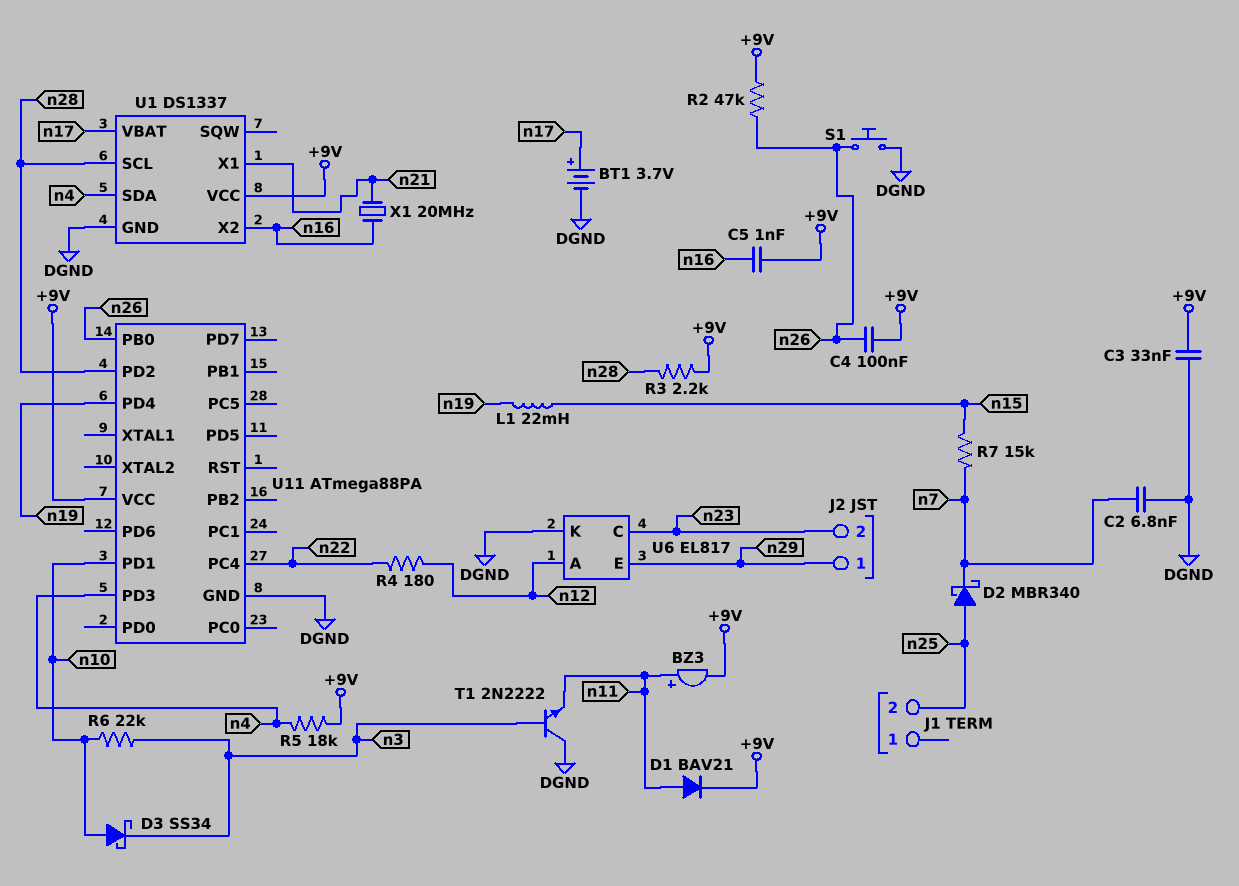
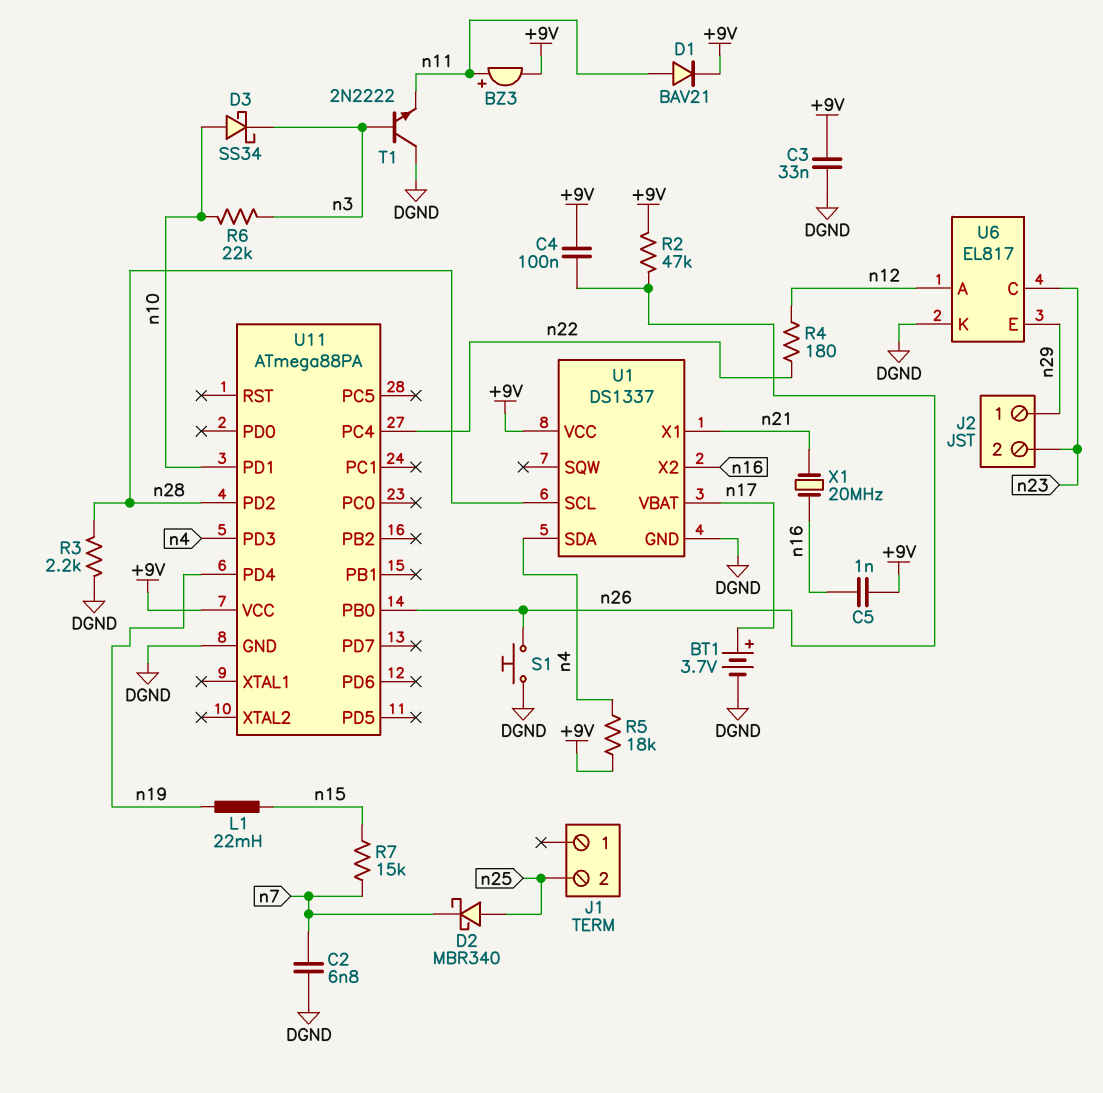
R3: 2.2k (+9V, n28) -> 2.2k (DGND, n28)

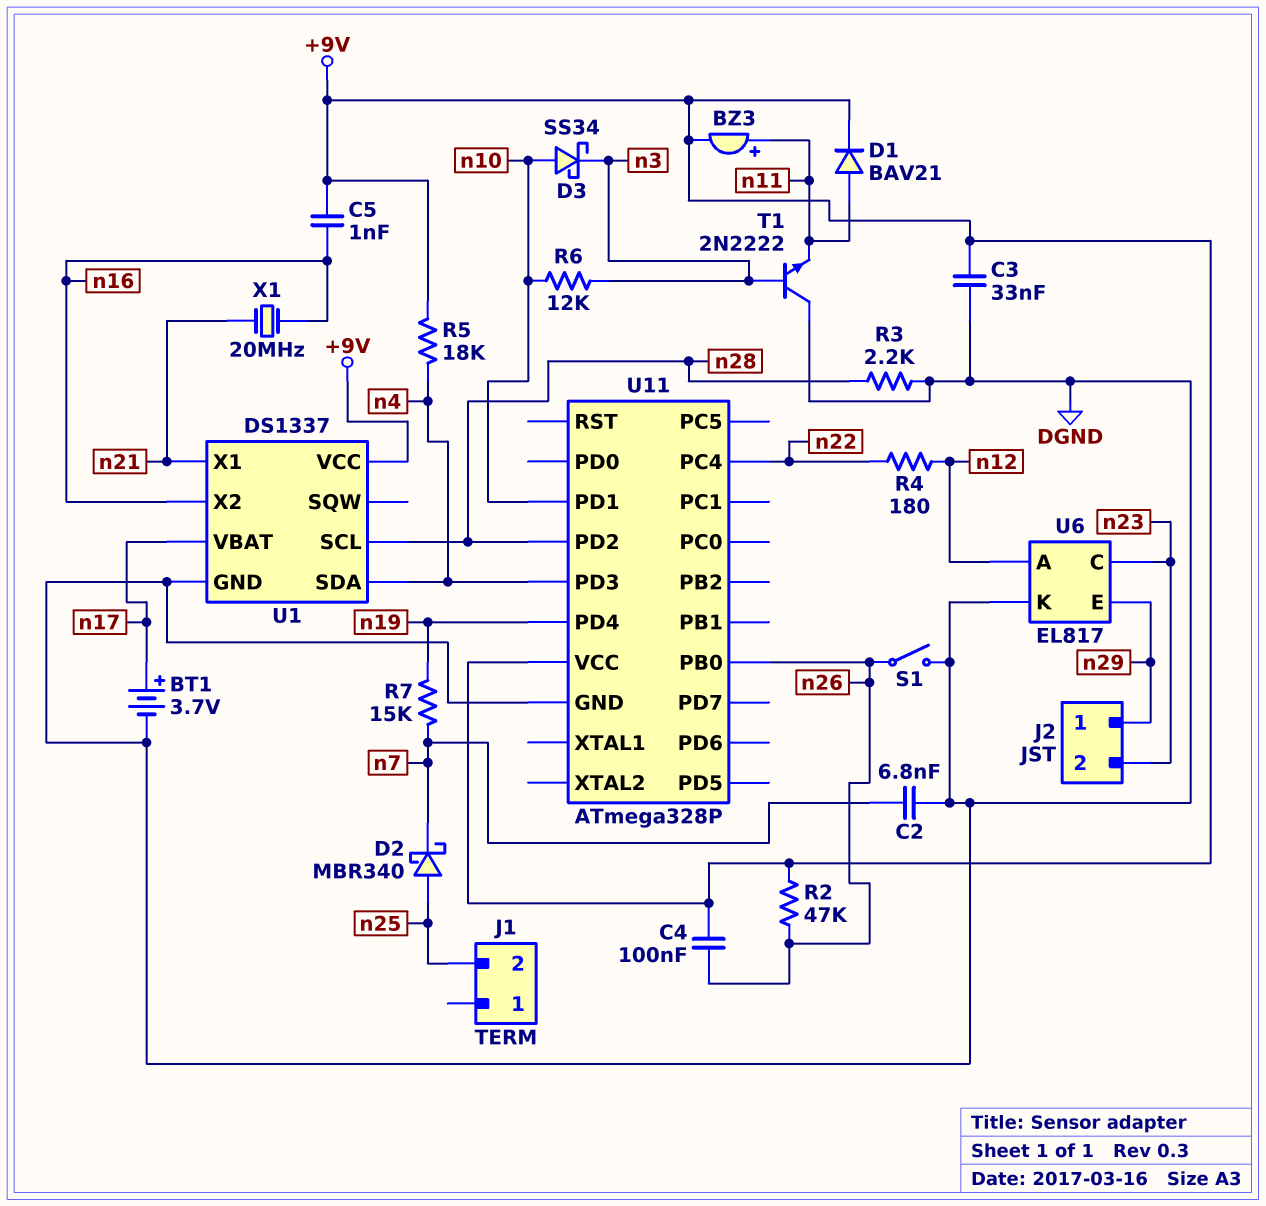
L1: 22mH (n15, n19) -> none
R6: 22k (n3, n10) -> 12k (n3, n10)
R7: 15k (n7, n15) -> 15k (n7, n19)
S1: button (DGND, n26) -> switch (DGND, n26)
U11: ATmega88PA -> ATmega328P

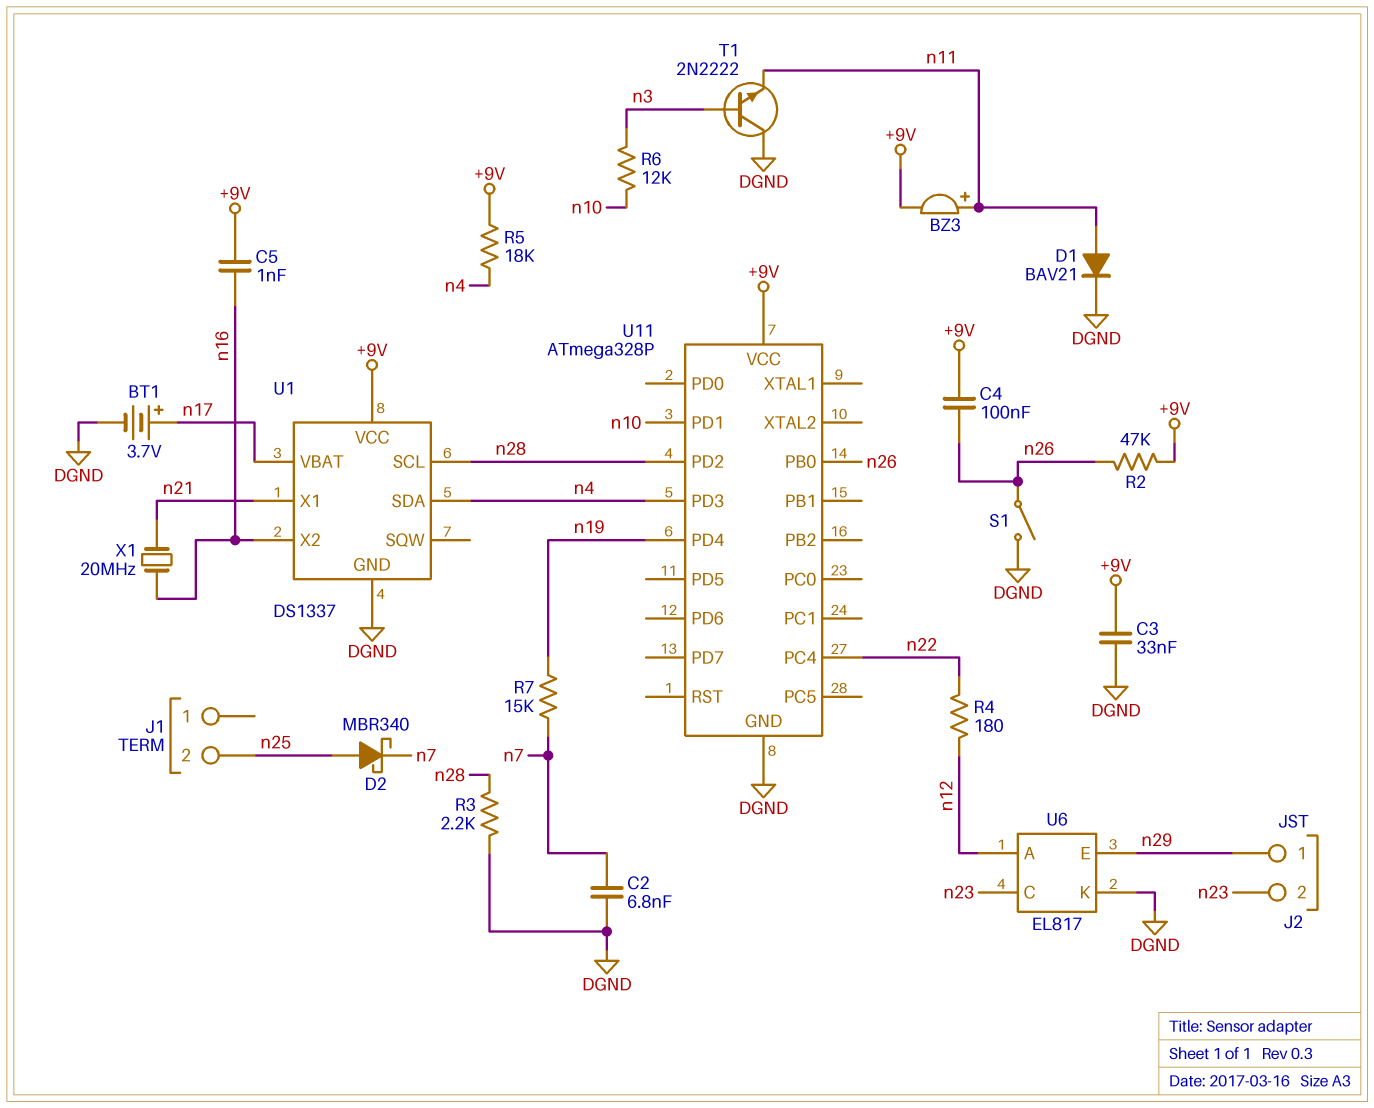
D1: diode BAV21 (A n11, K +9V) -> diode BAV21 (A n11, K DGND)
D3: schottky SS34 (A n10, K n3) -> none

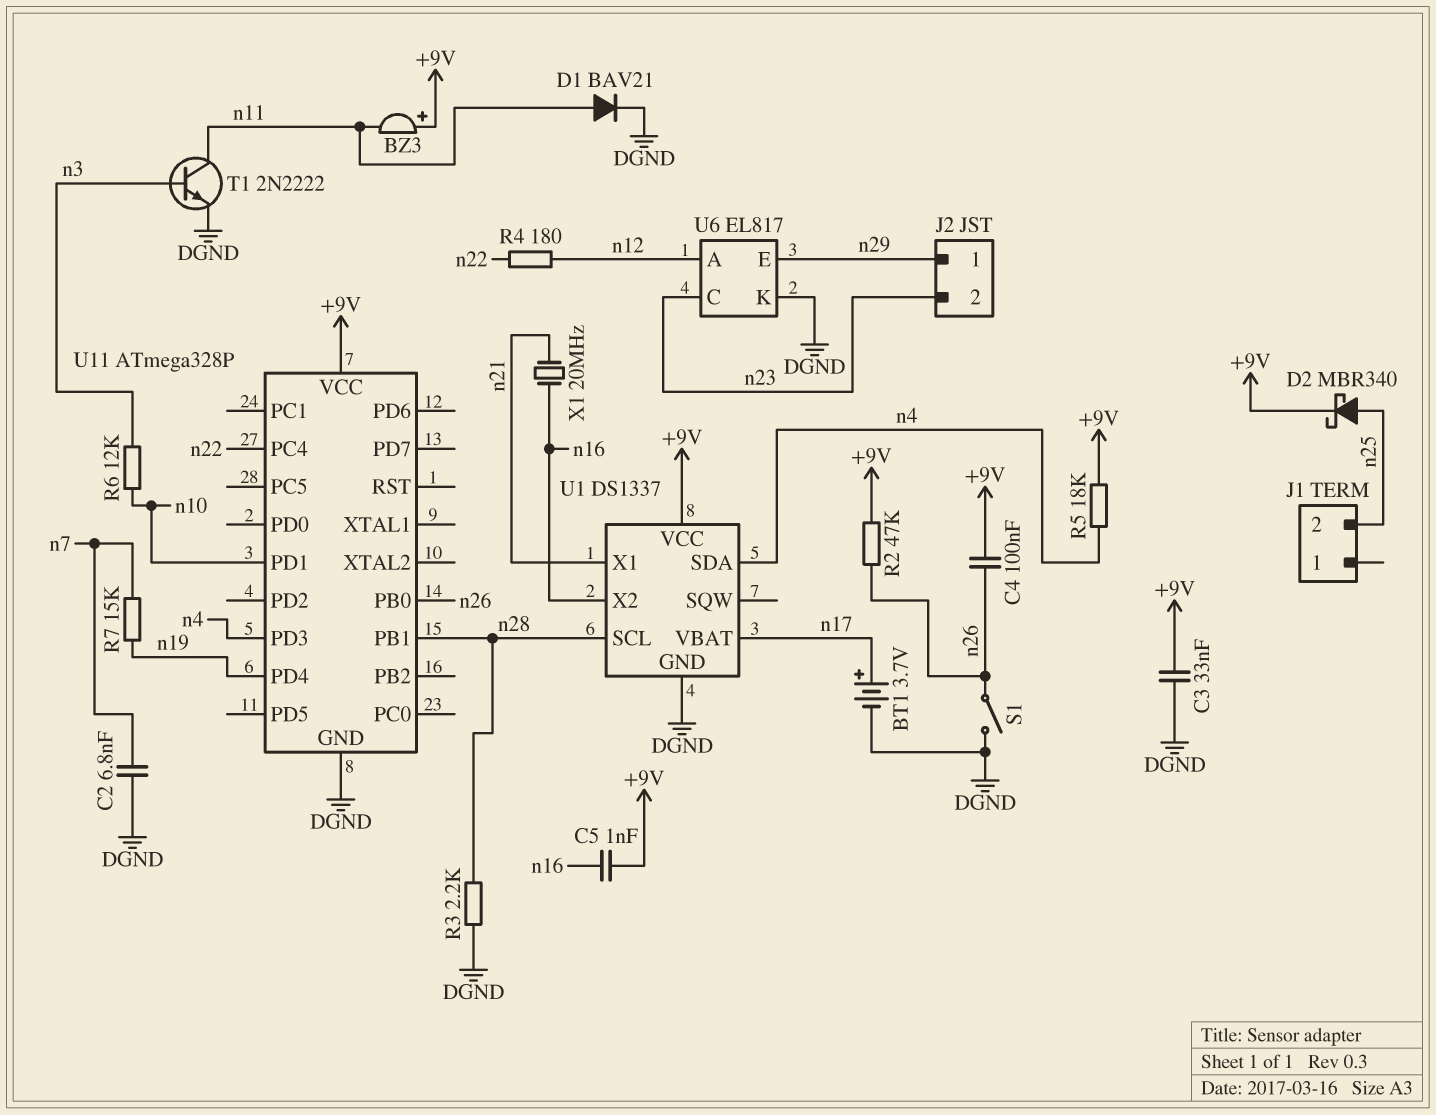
BZ3: buzzer (plus n11, minus +9V) -> buzzer (plus +9V, minus n11)
D2: schottky MBR340 (A n25, K n7) -> schottky MBR340 (A n25, K +9V)
T1: NPN 2N2222 (B n3, C DGND, E n11) -> NPN 2N2222 (B n3, C n11, E DGND)
U11 pin PB1: none -> n28
U11 pin PD2: n28 -> none

